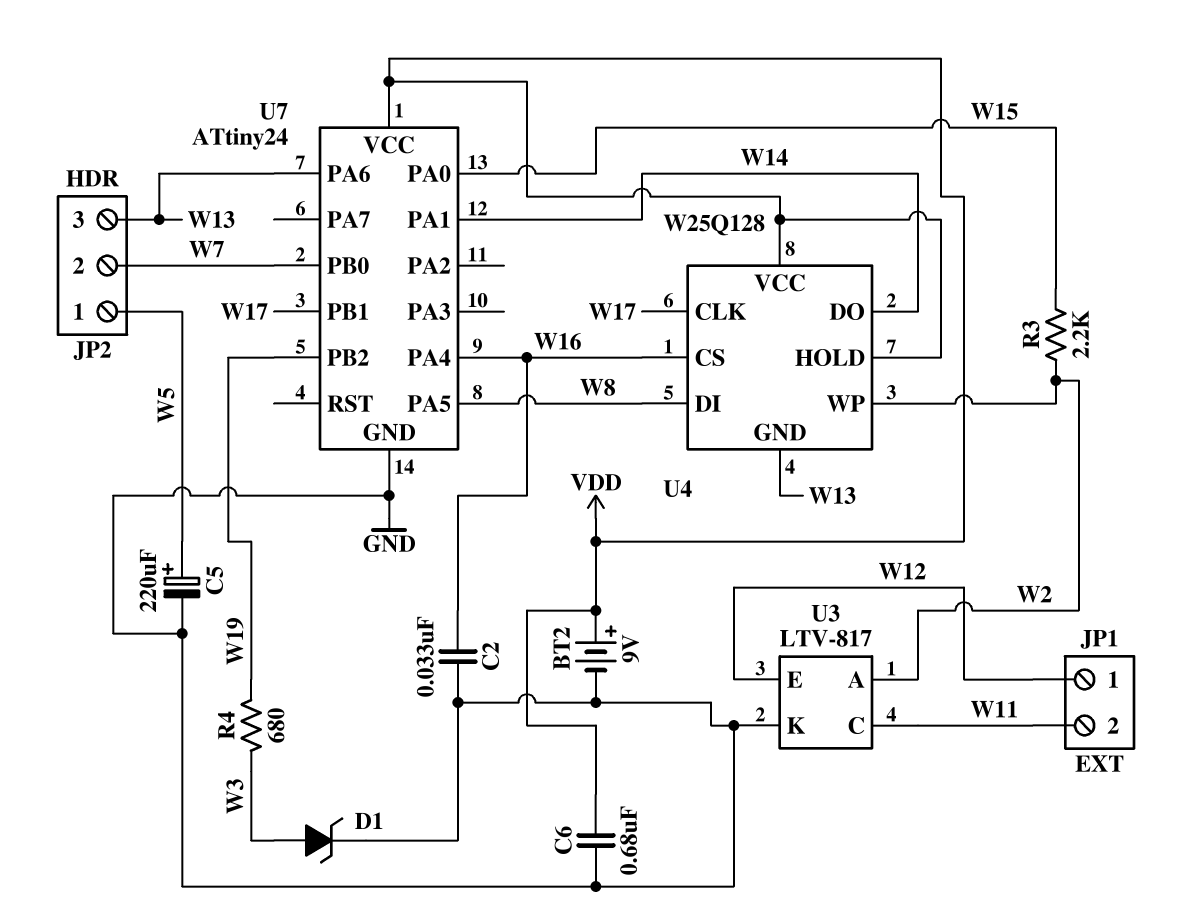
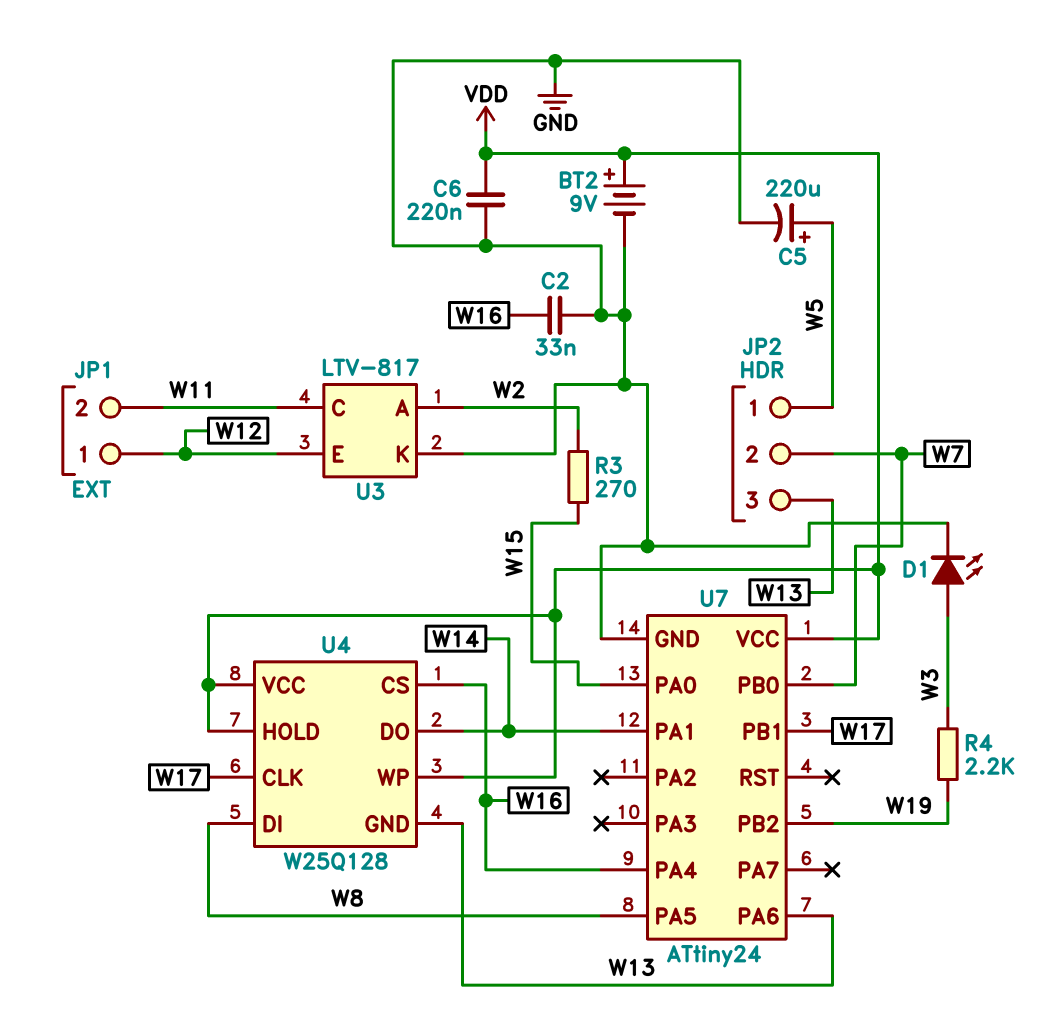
C6: 680nF (GND, VDD) -> 220nF (GND, VDD)
D1: zener (A W3, K GND) -> LED (A W3, K GND)
R3: 2.2k (W2, W15) -> 270 (W2, W15)
R4: 680 (W3, W19) -> 2.2k (W3, W19)
U4 pin WP: W2 -> VDD

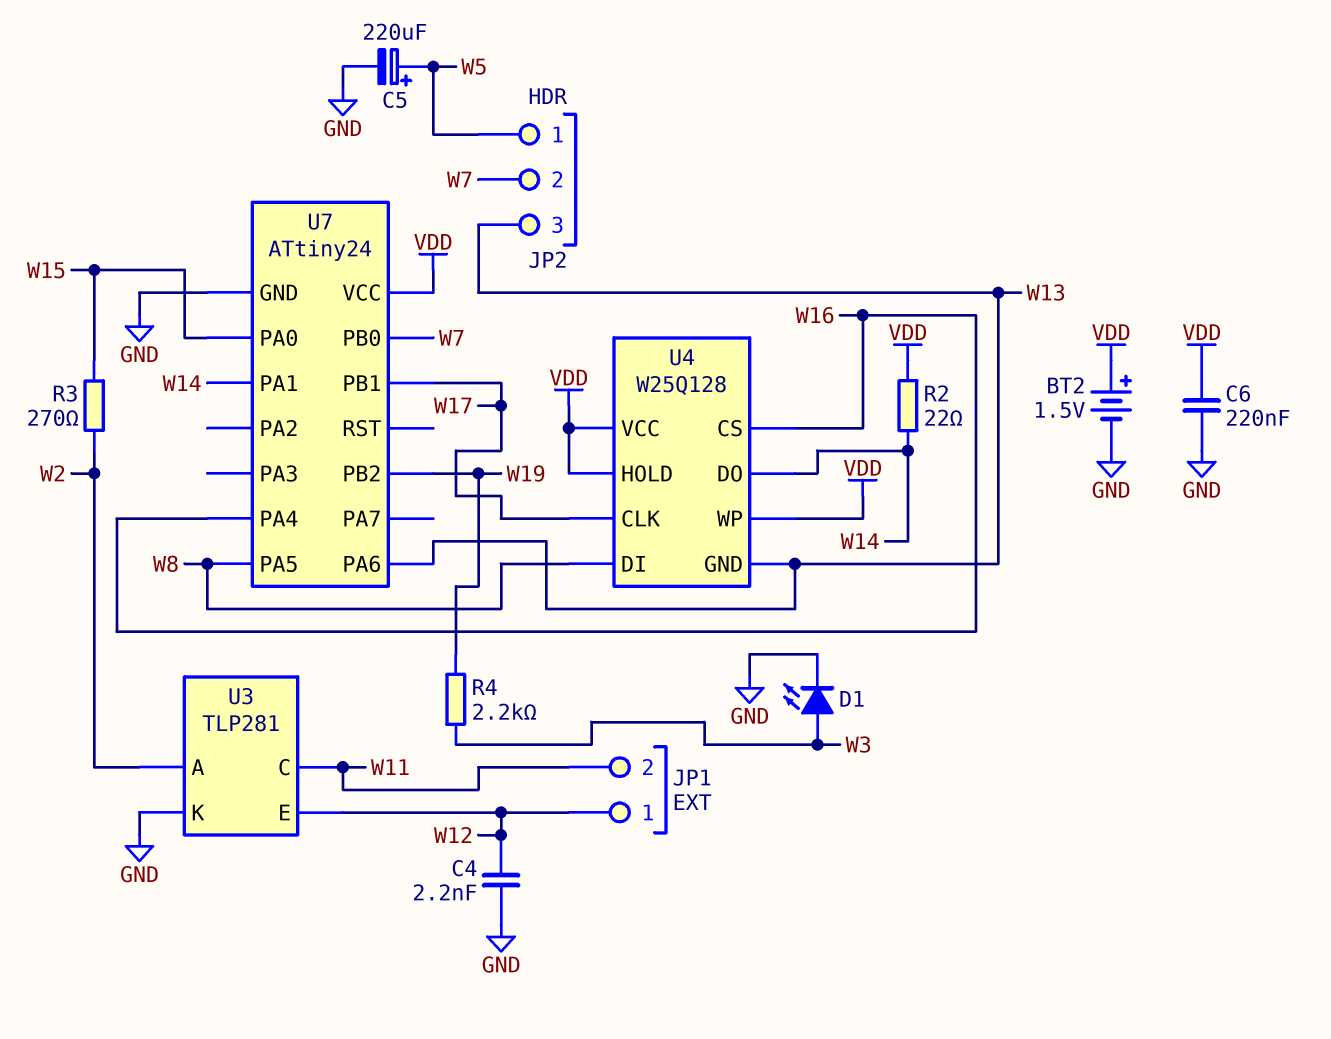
BT2: 9V (plus VDD, minus GND) -> 1.5V (plus VDD, minus GND)
C2: 33nF (GND, W16) -> none
C4: none -> 2.2nF (GND, W12)
R2: none -> 22 (VDD, W14)
U3: LTV-817 -> TLP281

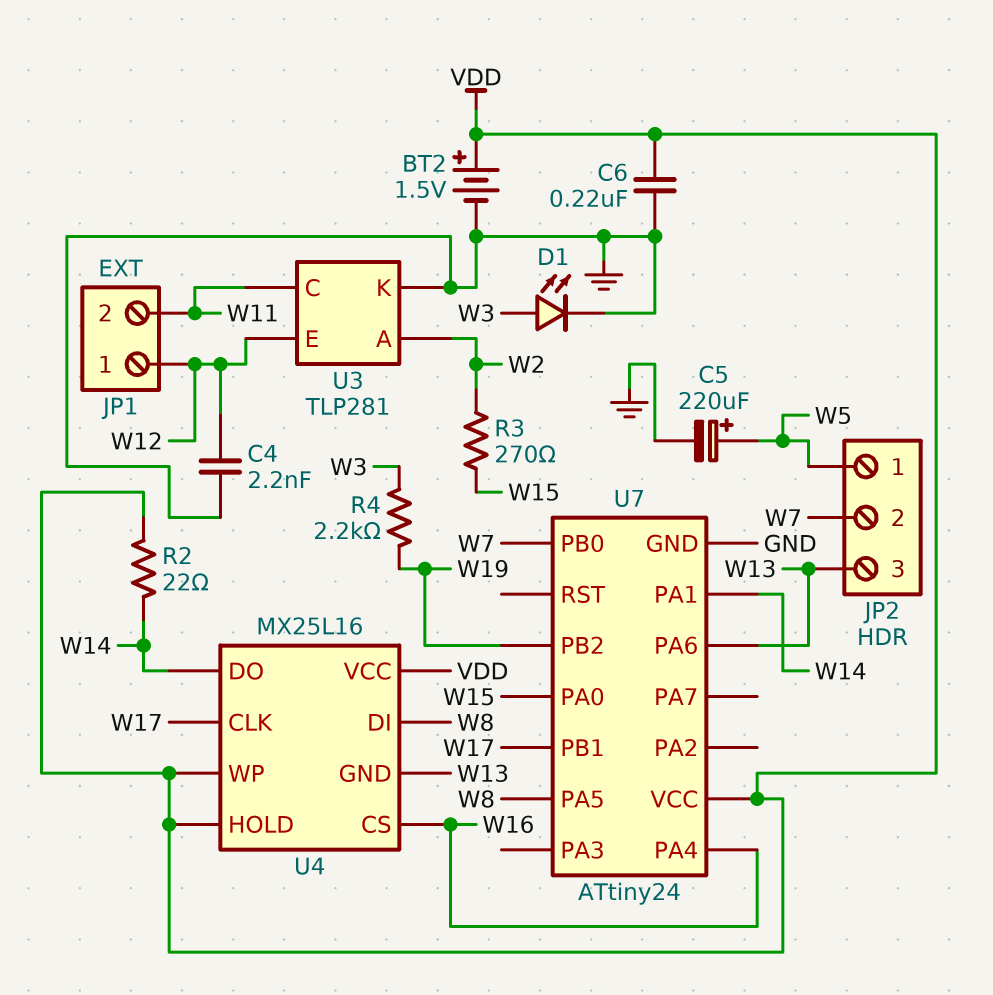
U4: W25Q128 -> MX25L16

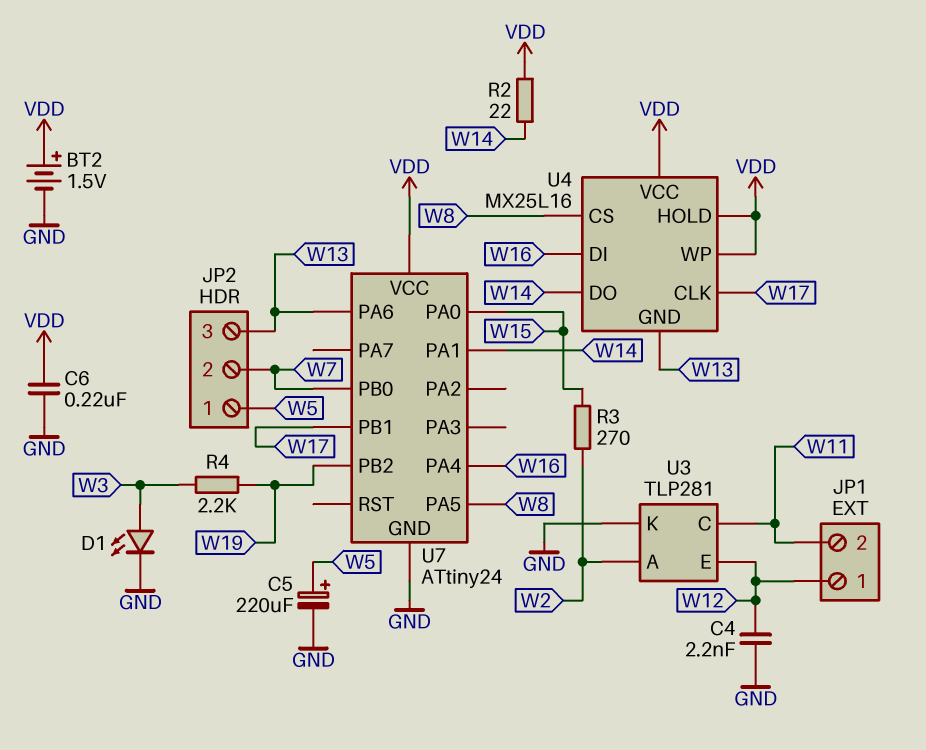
U4 pin CS: W16 -> W8
U4 pin DI: W8 -> W16

